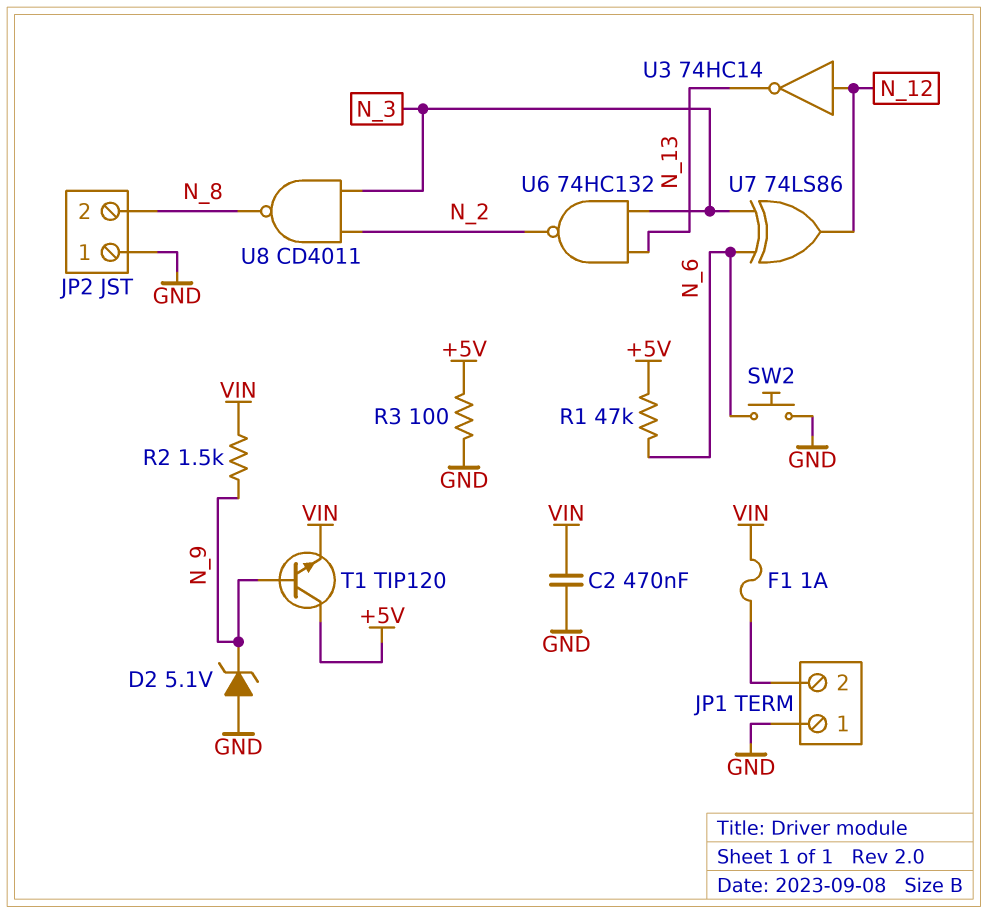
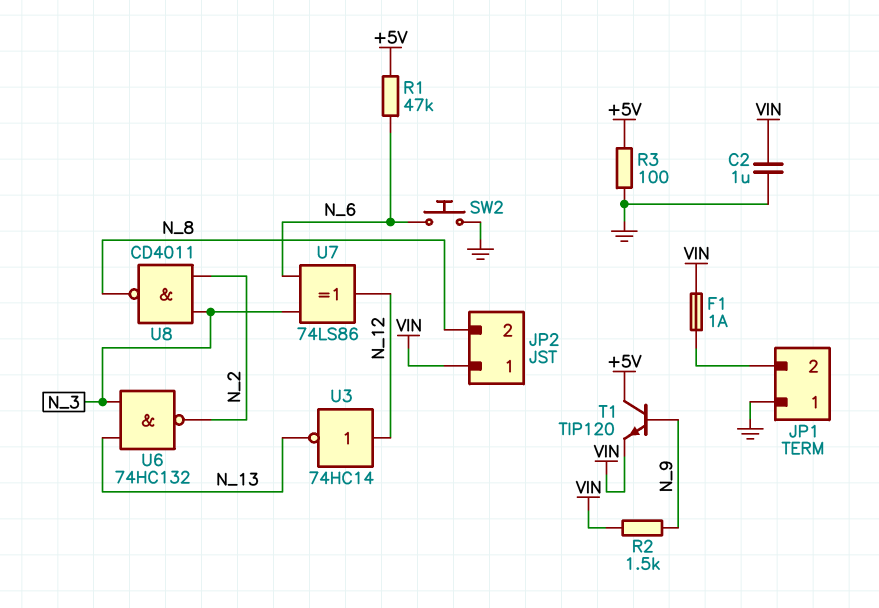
C2: 470nF (GND, VIN) -> 1uF (GND, VIN)
D2: zener 5.1V (A GND, K N_9) -> none
JP2 pin 1: GND -> VIN

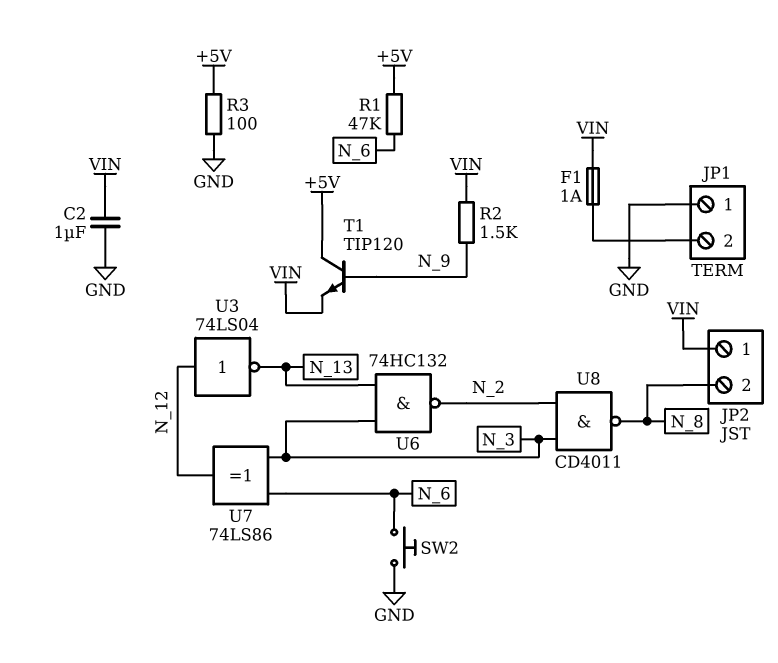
U3: NOT 74HC14 (in N_12, out N_13) -> NOT 74LS04 (in N_12, out N_13)

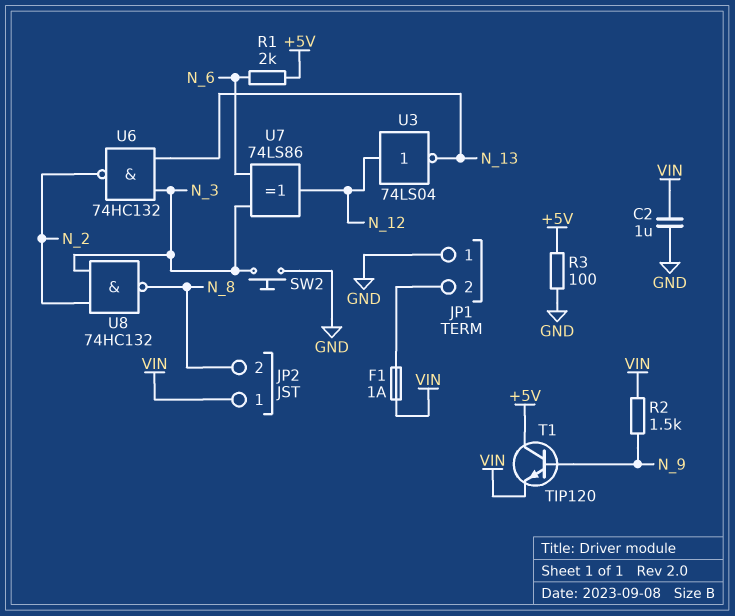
R1: 47k (+5V, N_6) -> 2k (+5V, N_6)
SW2: button (GND, N_6) -> button (GND, N_3)
U8: NAND CD4011 (in N_2, in N_3, out N_8) -> NAND 74HC132 (in N_2, in N_3, out N_8)

